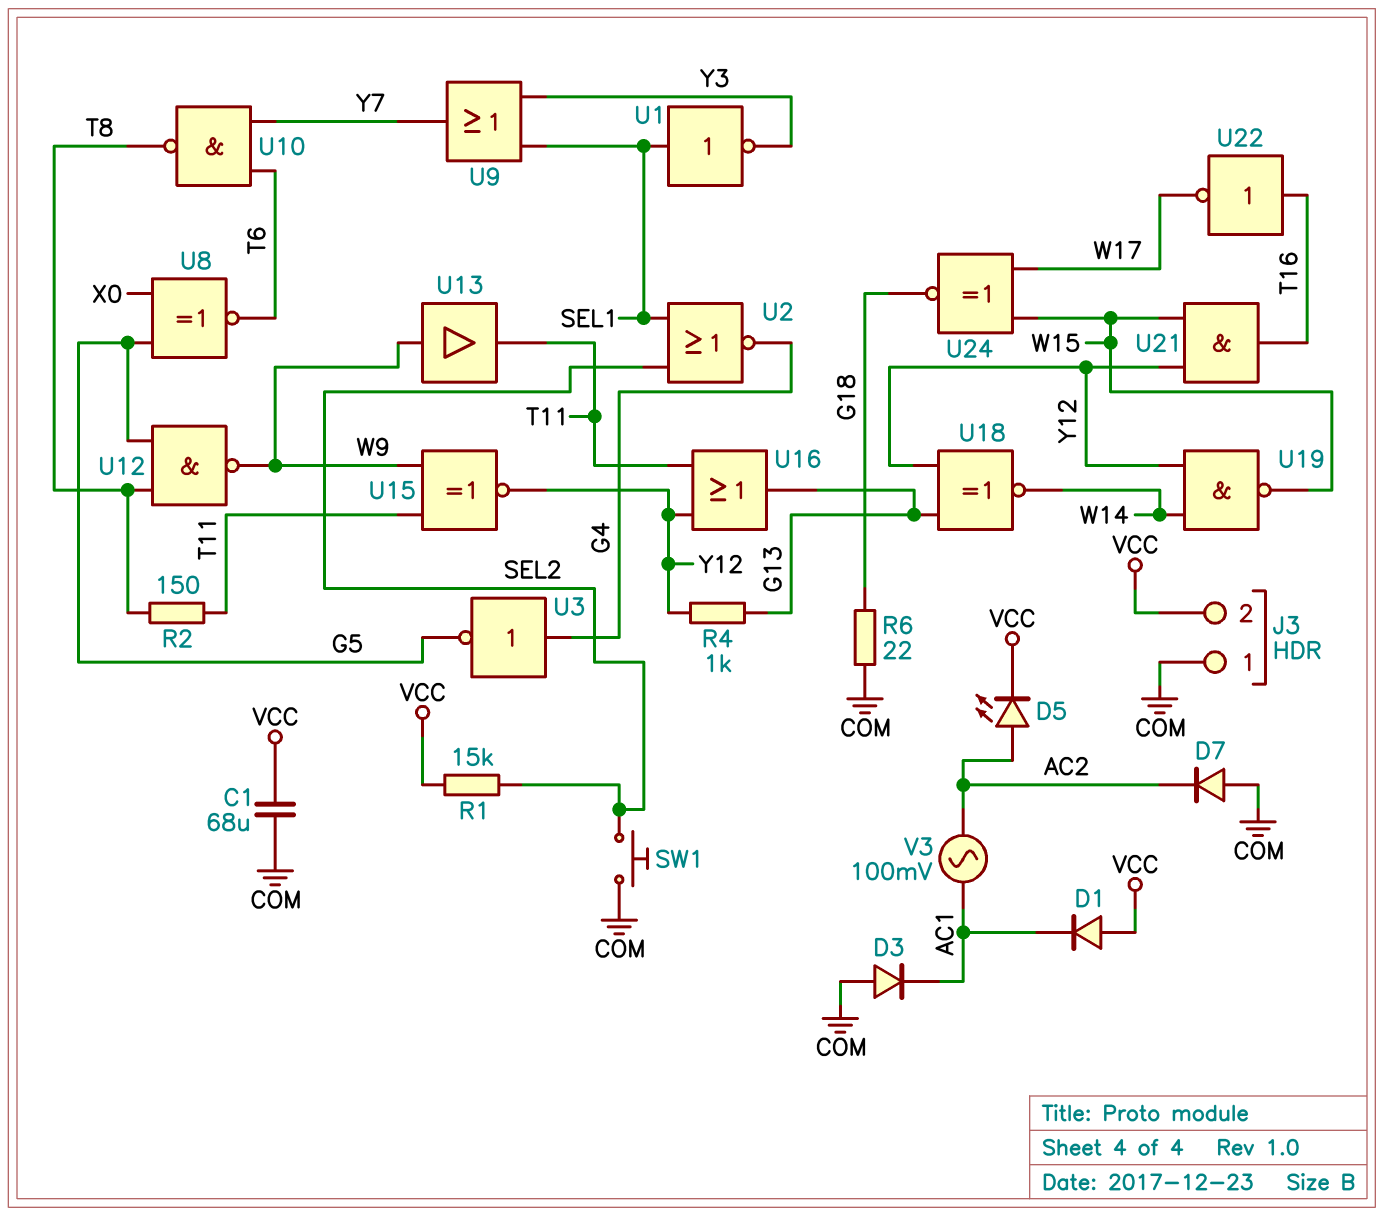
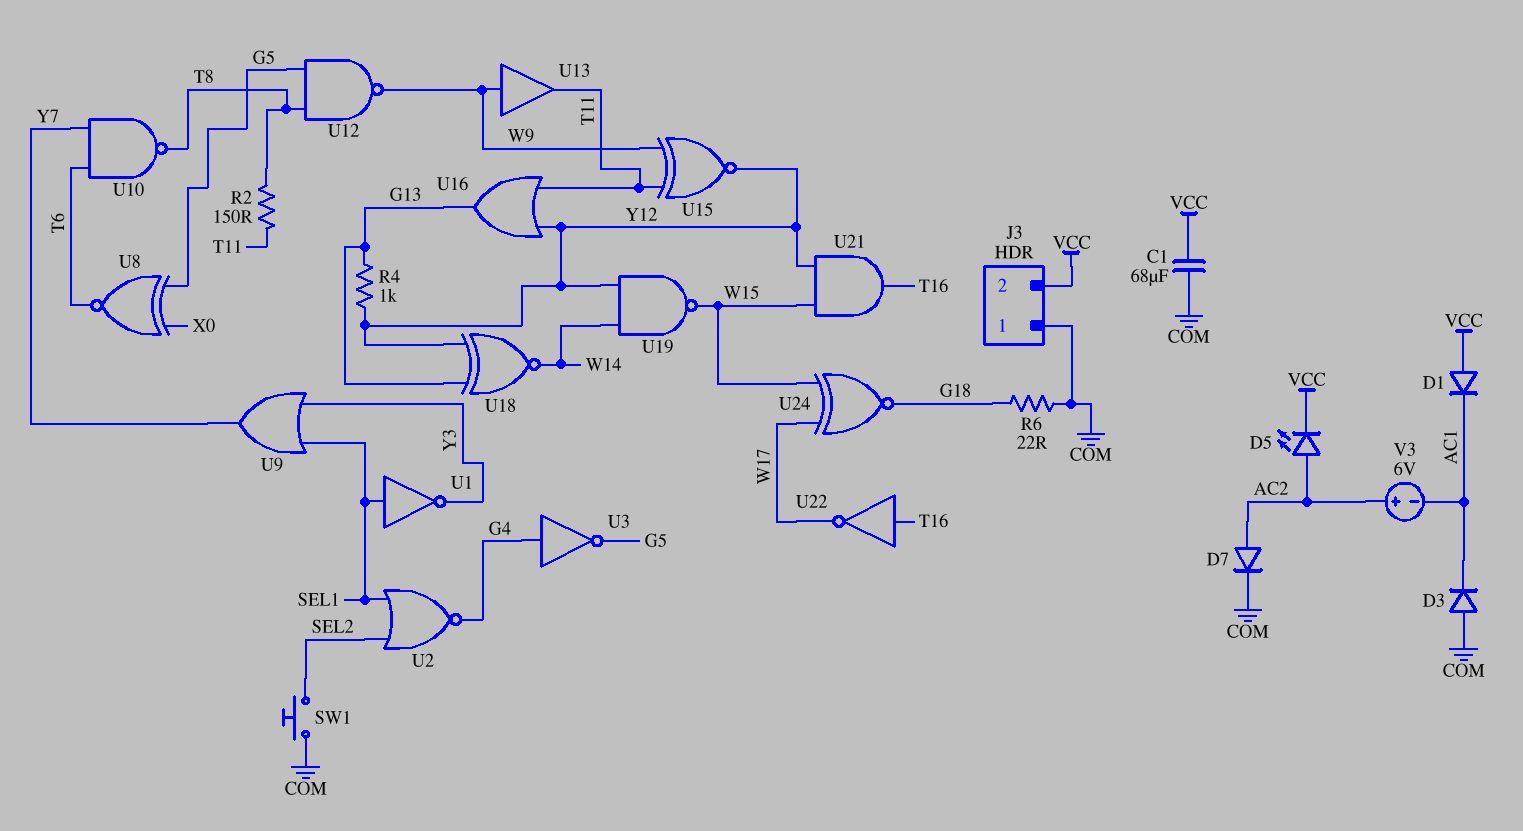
D7: diode (A COM, K AC2) -> diode (A AC2, K COM)
R1: 15k (SEL2, VCC) -> none
V3: AC 100mV (AC1, AC2) -> 6V (plus AC2, minus AC1)

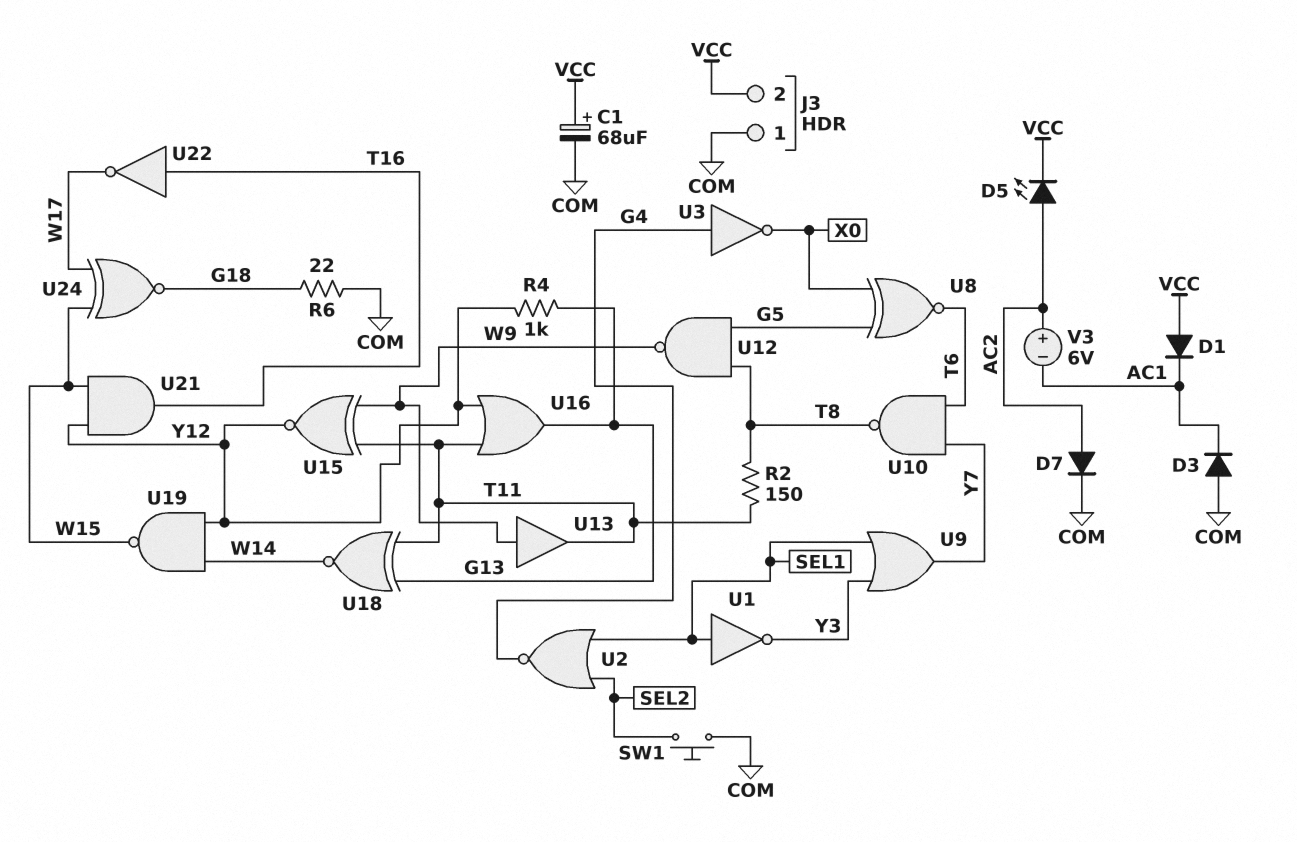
C1: 68uF (COM, VCC) -> 68uF (plus VCC, minus COM)
U3: NOT (in G4, out G5) -> NOT (in G4, out X0)
U18: XNOR (in G13, in Y12, out W14) -> XNOR (in G13, in T11, out W14)

